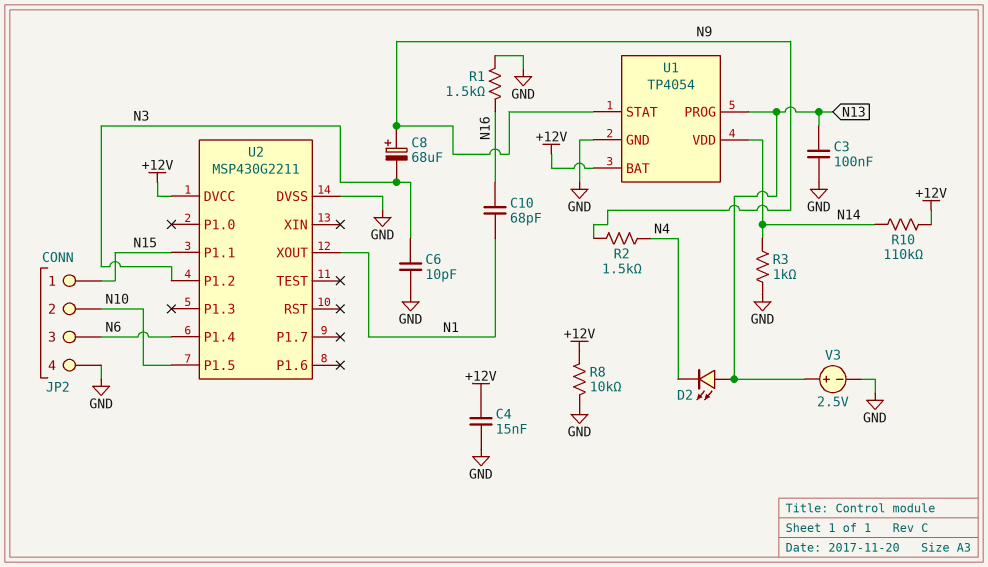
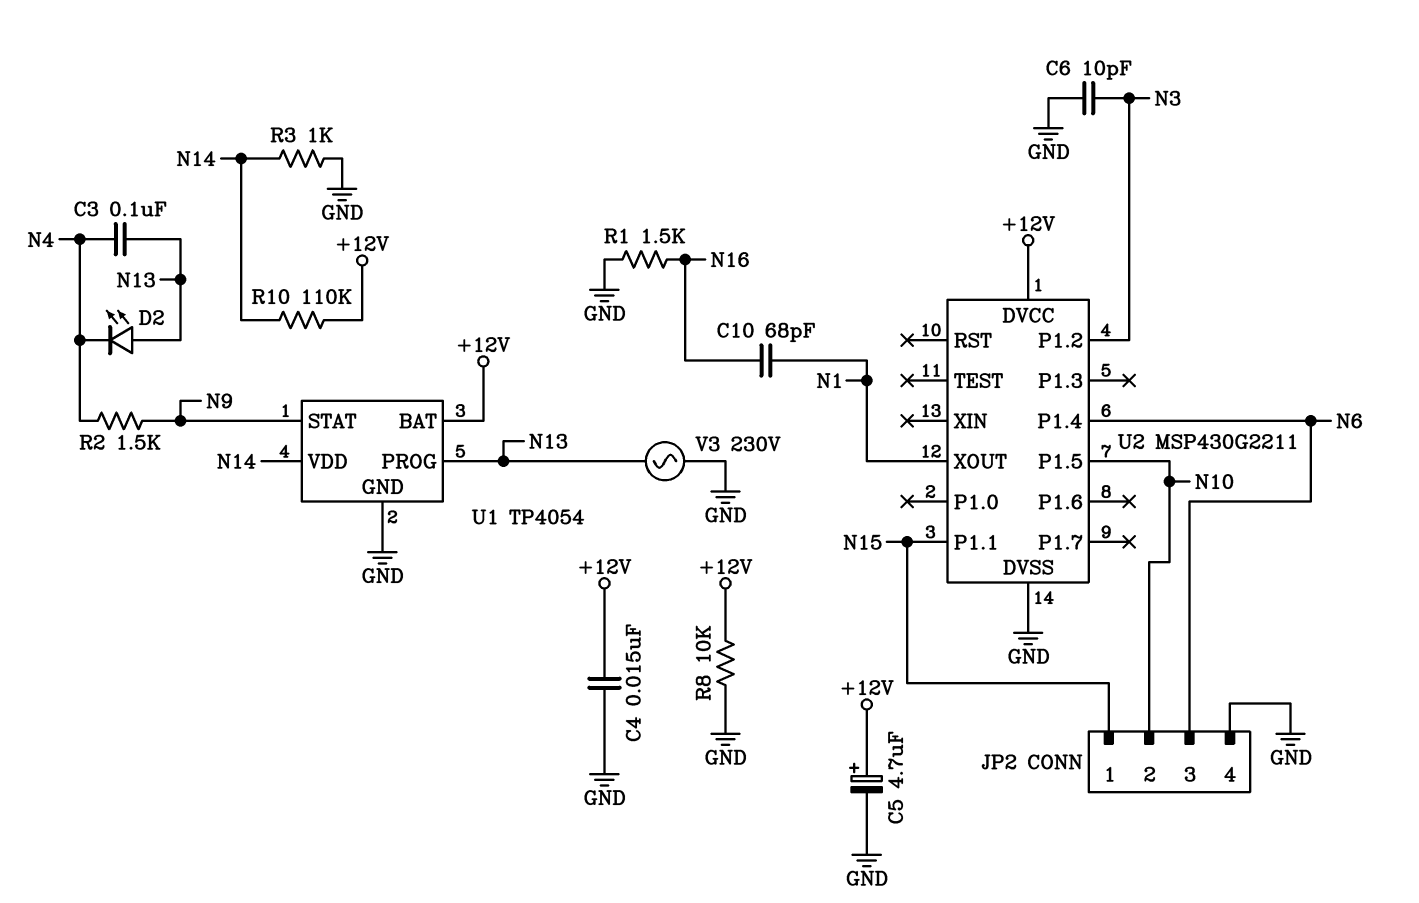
C3: 100nF (GND, N13) -> 100nF (N4, N13)
C5: none -> 4.7uF (plus +12V, minus GND)
C8: 68uF (plus N9, minus N3) -> none
V3: 2.5V (plus N13, minus GND) -> AC 230V (GND, N13)

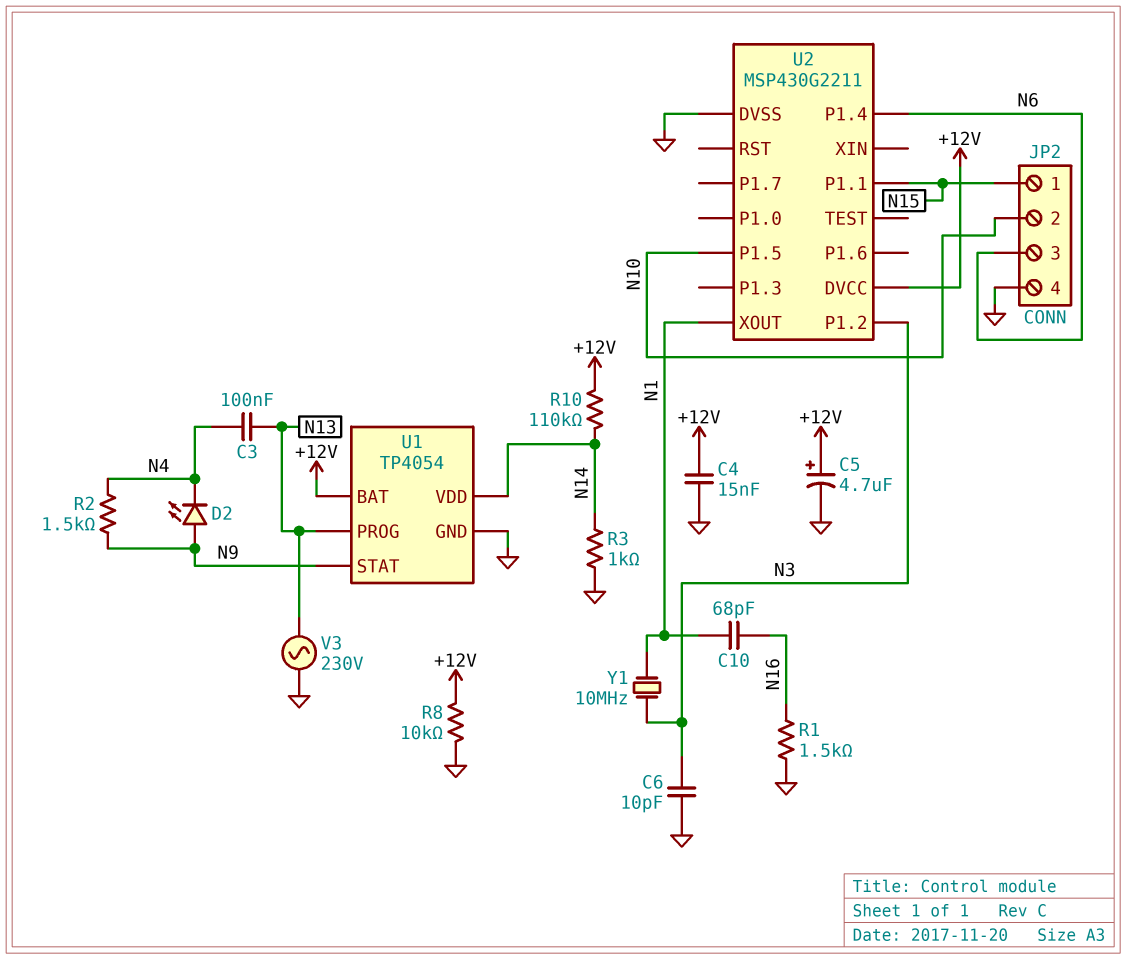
D2: LED (A N13, K N4) -> LED (A N9, K N4)
Y1: none -> 10MHz (N1, N3)

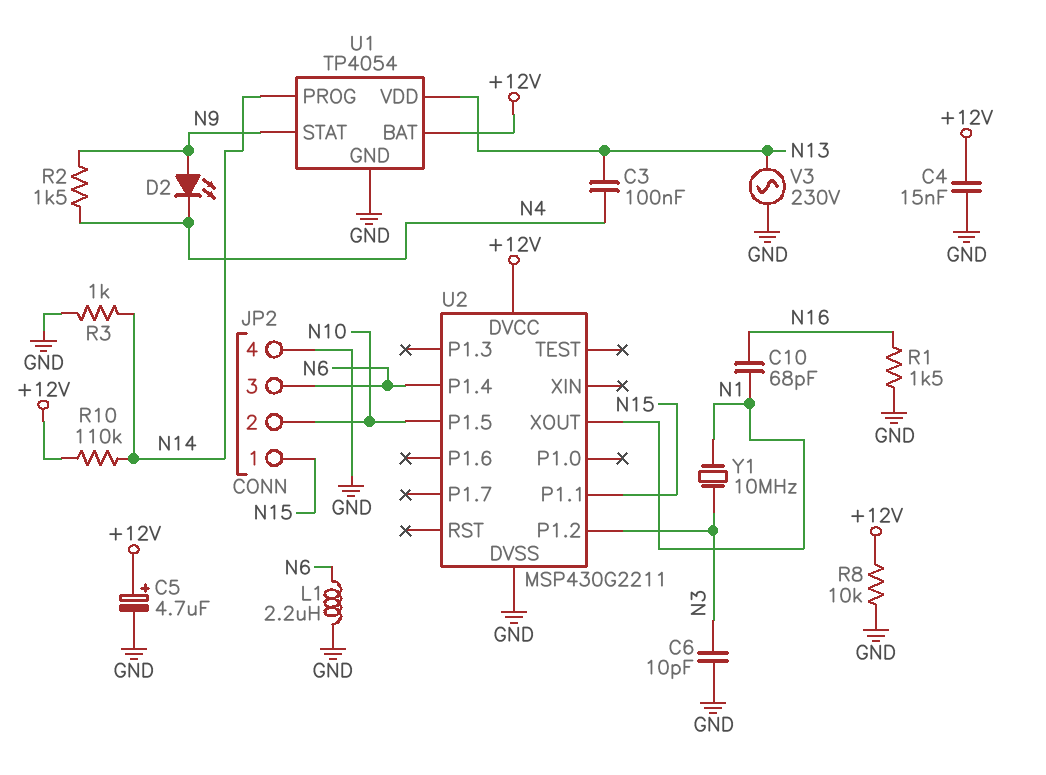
L1: none -> 2.2uH (GND, N6)
U1 pin PROG: N13 -> N14
U1 pin VDD: N14 -> N13

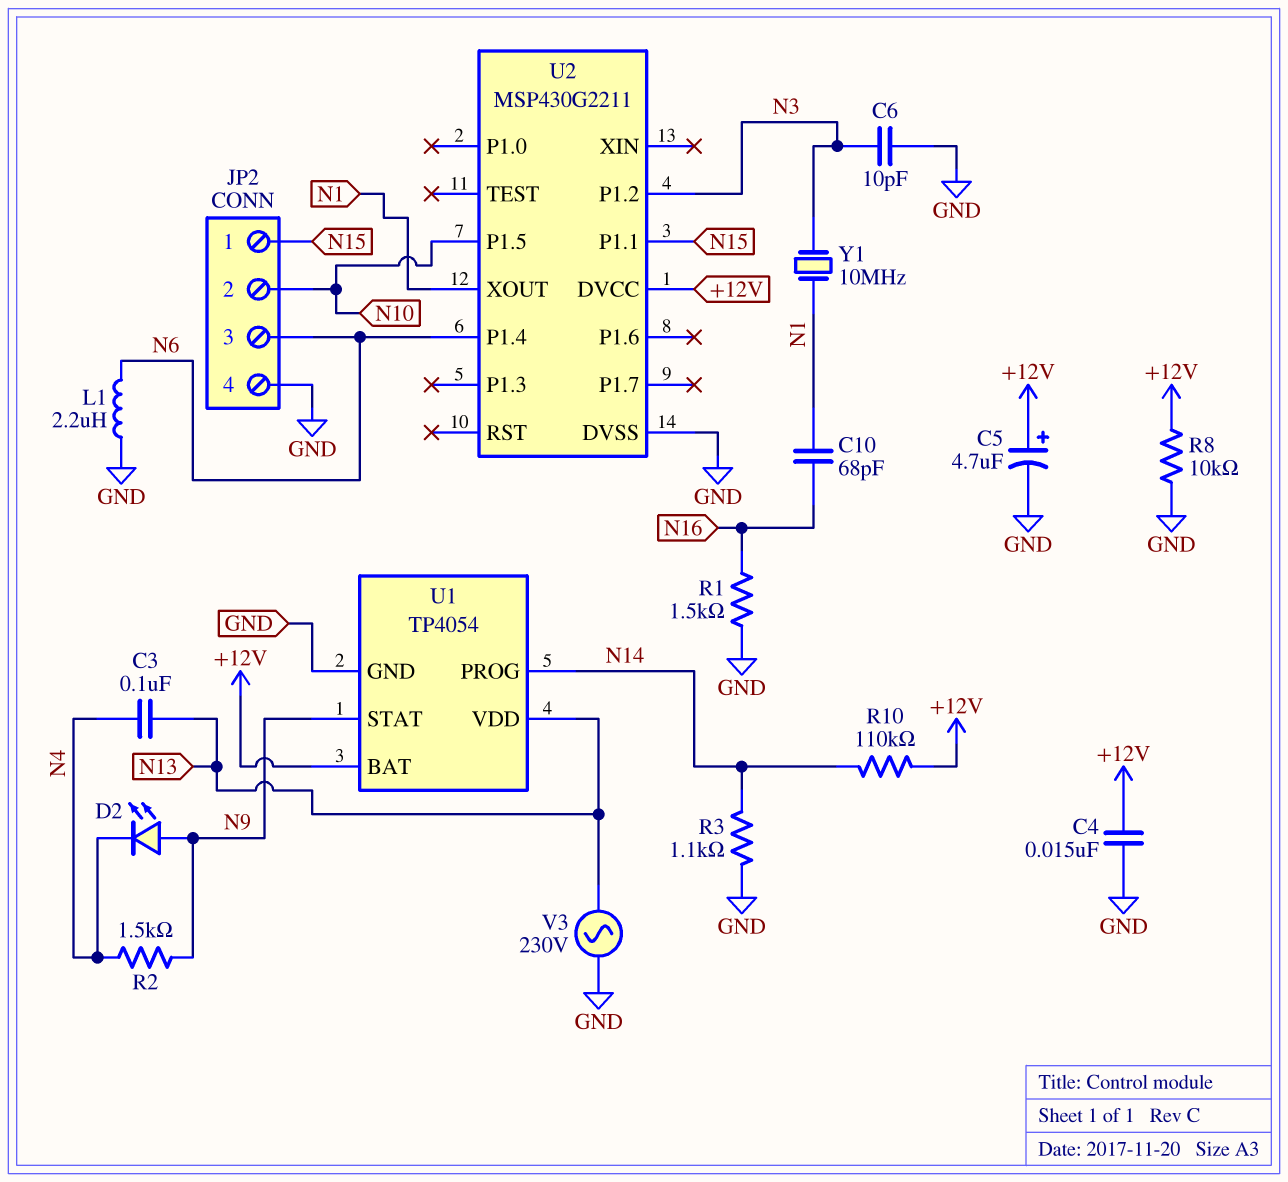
R3: 1k (GND, N14) -> 1.1k (GND, N14)

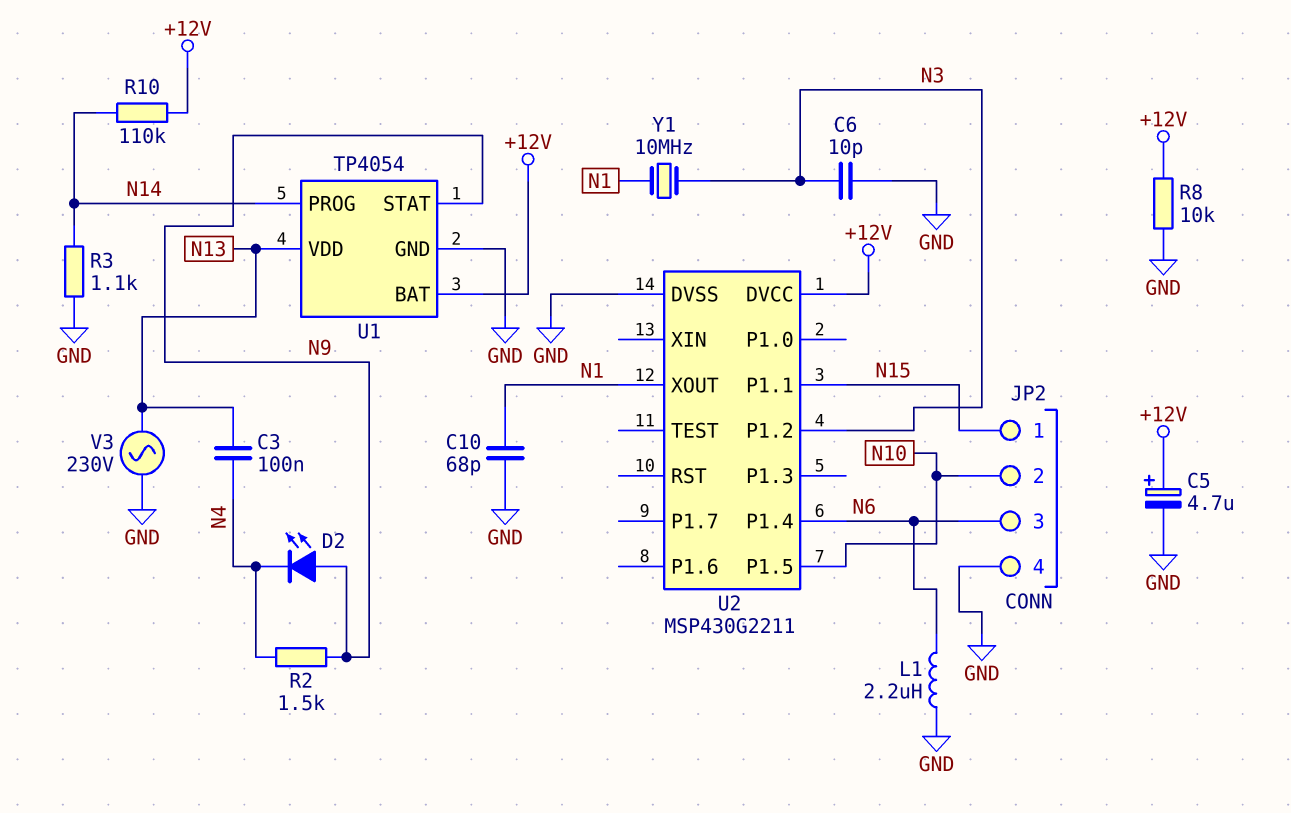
C4: 15nF (+12V, GND) -> none
C10: 68pF (N1, N16) -> 68pF (GND, N1)
R1: 1.5k (GND, N16) -> none

